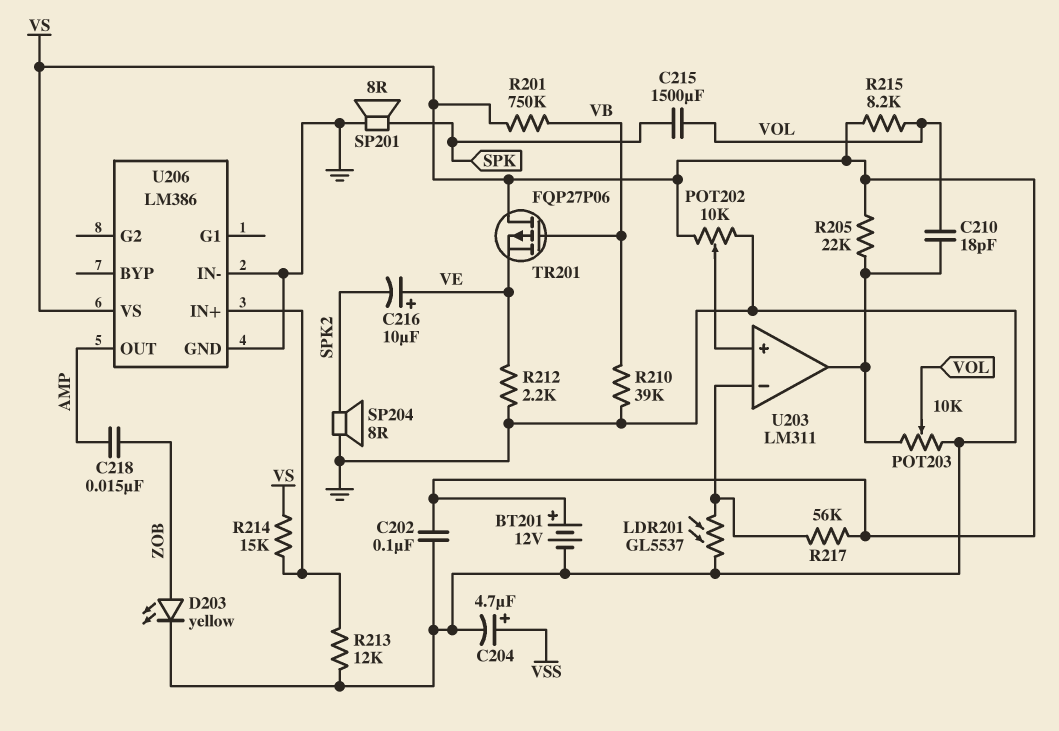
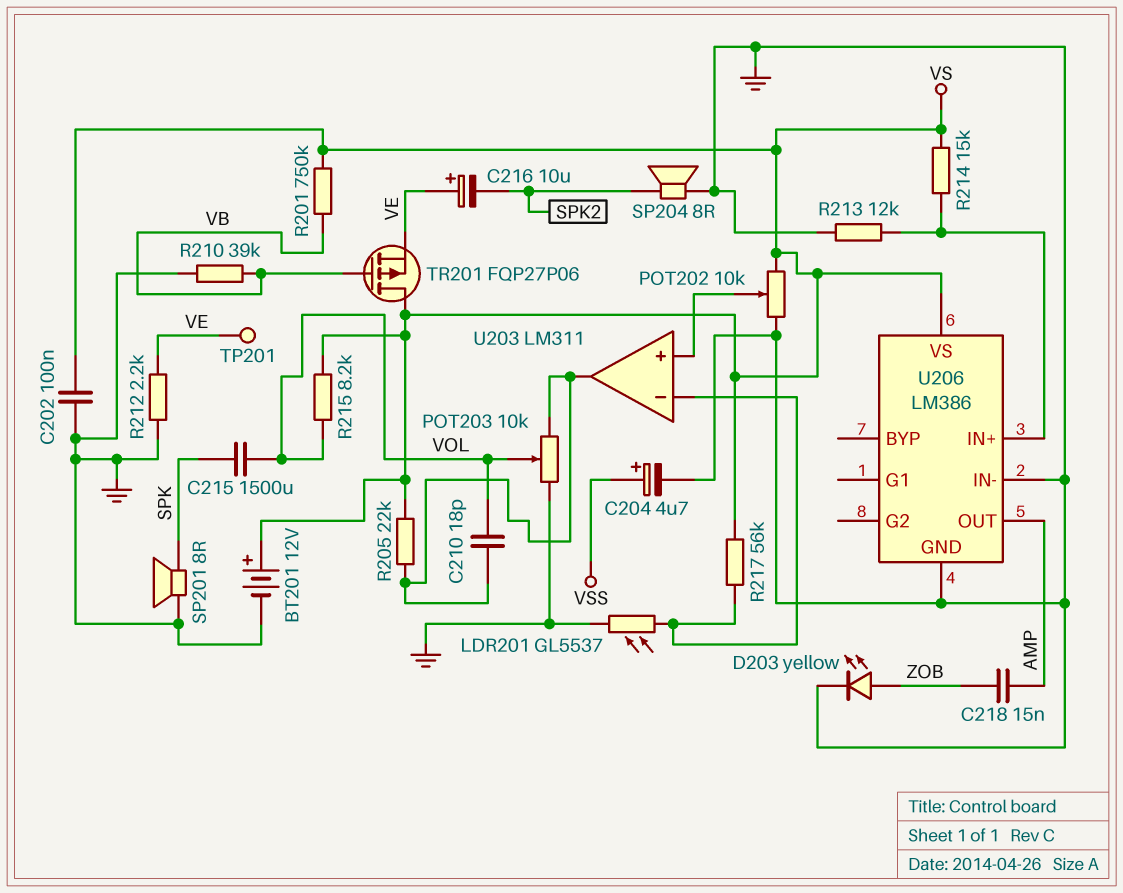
TP201: none -> test point (VE)

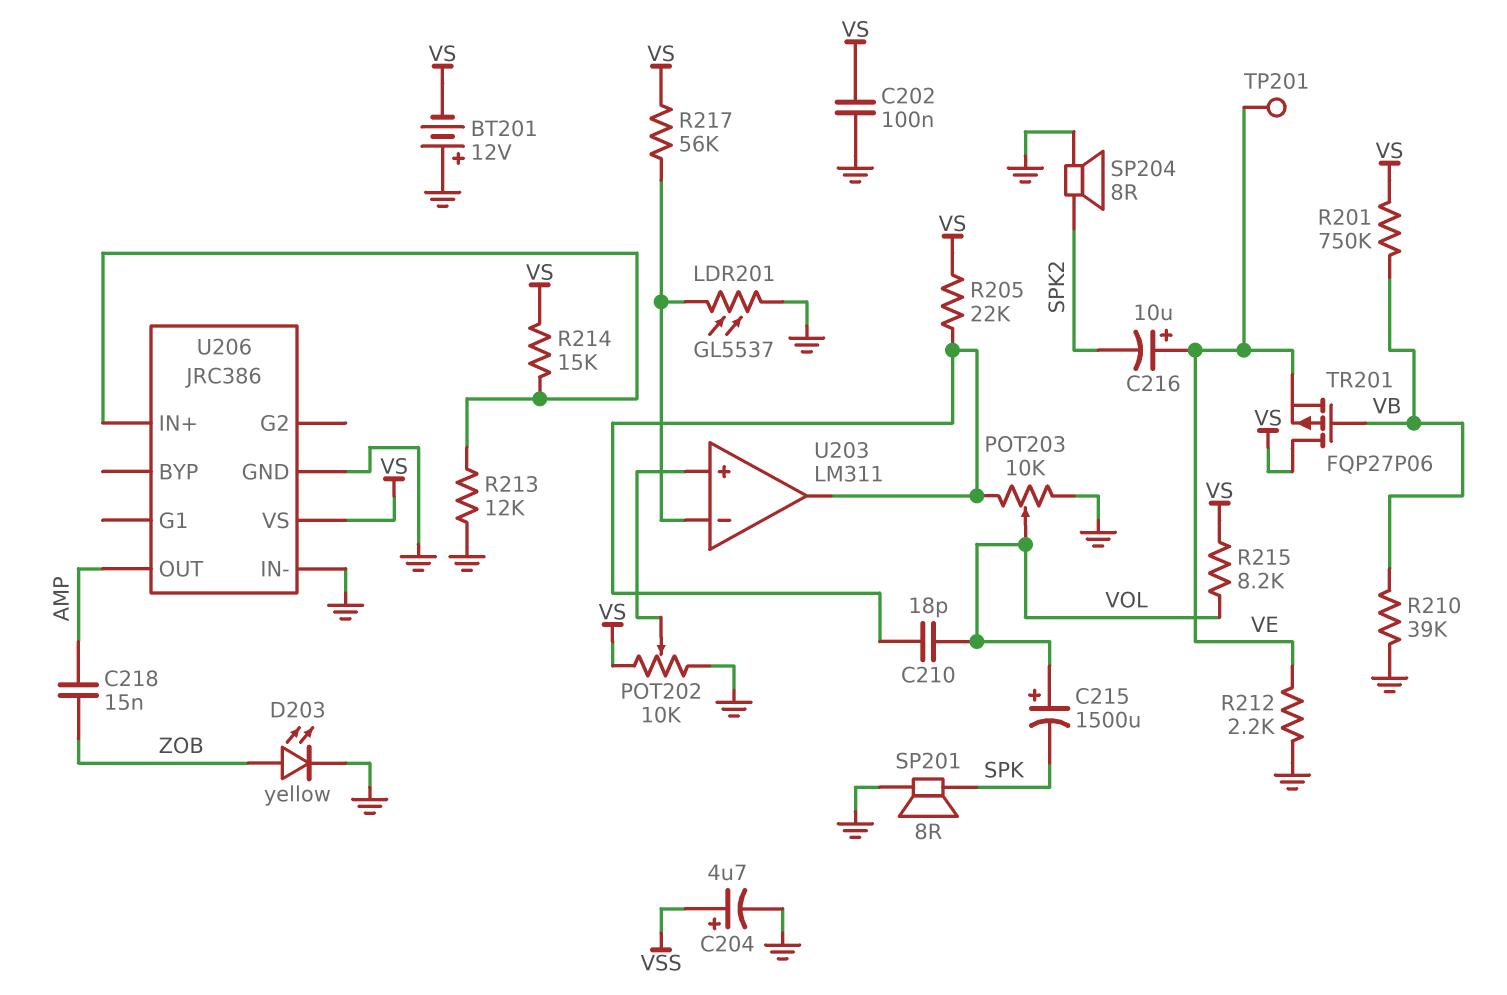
BT201: 12V (plus VS, minus GND) -> 12V (plus GND, minus VS)
C215: 1500uF (SPK, VOL) -> 1500uF (plus VOL, minus SPK)
U206: LM386 -> JRC386

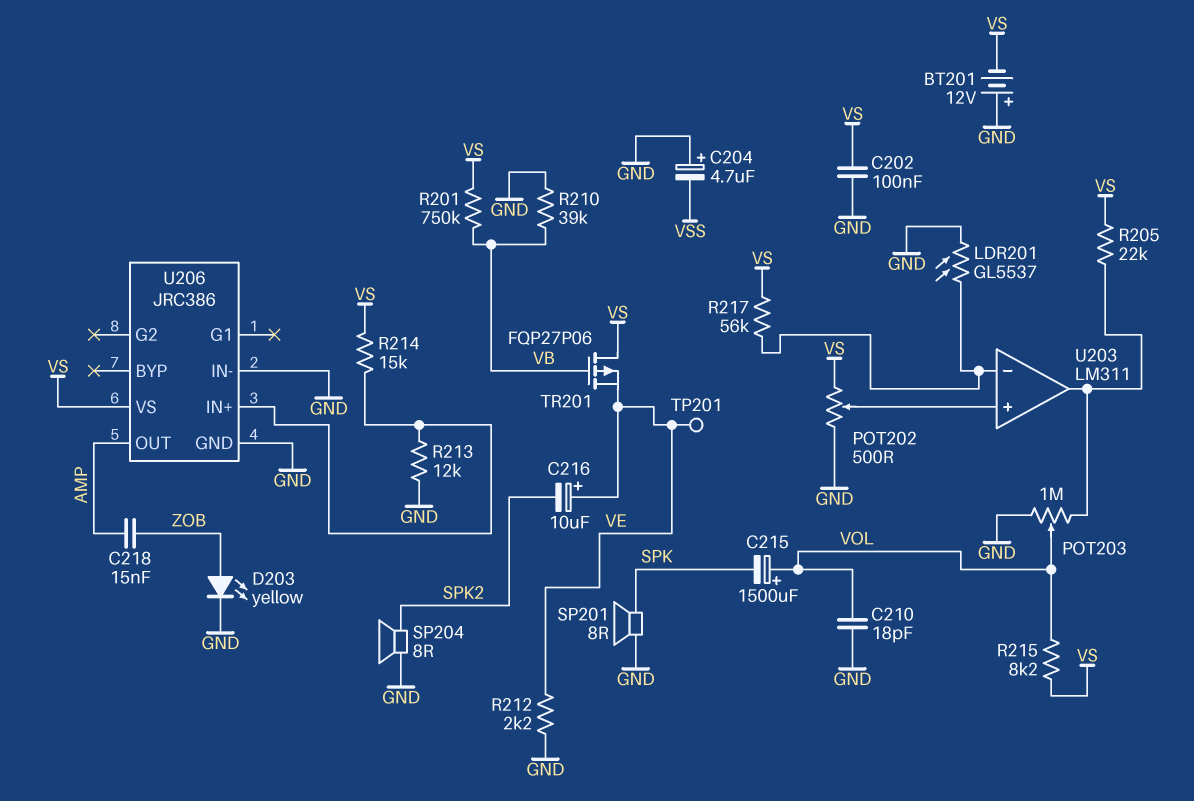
C204: 4.7uF (plus VSS, minus GND) -> 4.7uF (plus GND, minus VSS)
C210: 18pF (U203/out, VOL) -> 18pF (GND, VOL)
POT202: 10k (GND, VS, wiper U203/in+) -> 500 (GND, VS, wiper U203/in+)
POT203: 10k (GND, U203/out, wiper VOL) -> 1M (GND, U203/out, wiper VOL)

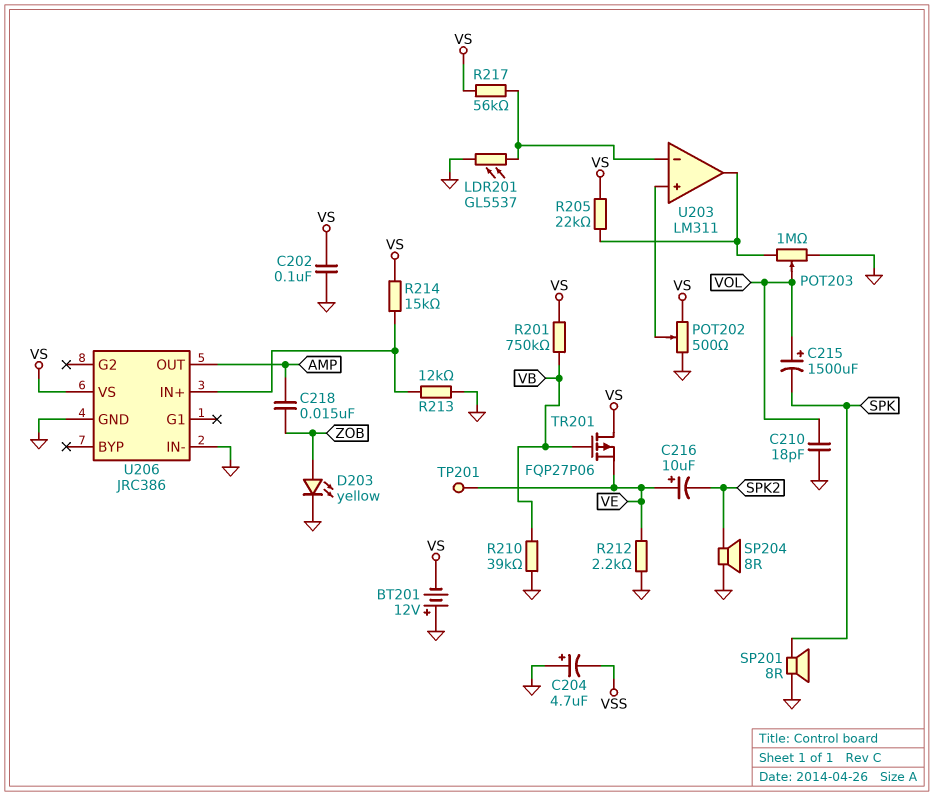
R215: 8.2k (VOL, VS) -> none

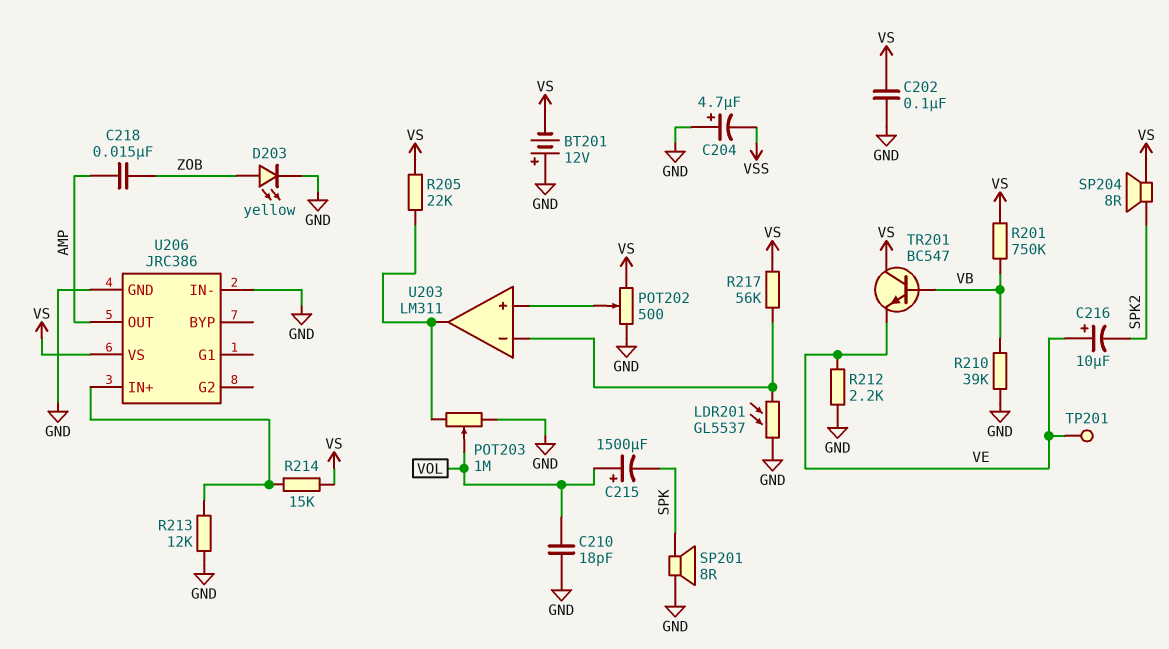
SP204: speaker 8R (GND, SPK2) -> speaker 8R (SPK2, VS)
TR201: PMOS FQP27P06 (G VB, D VS, S VE) -> NPN BC547 (B VB, C VS, E VE)

